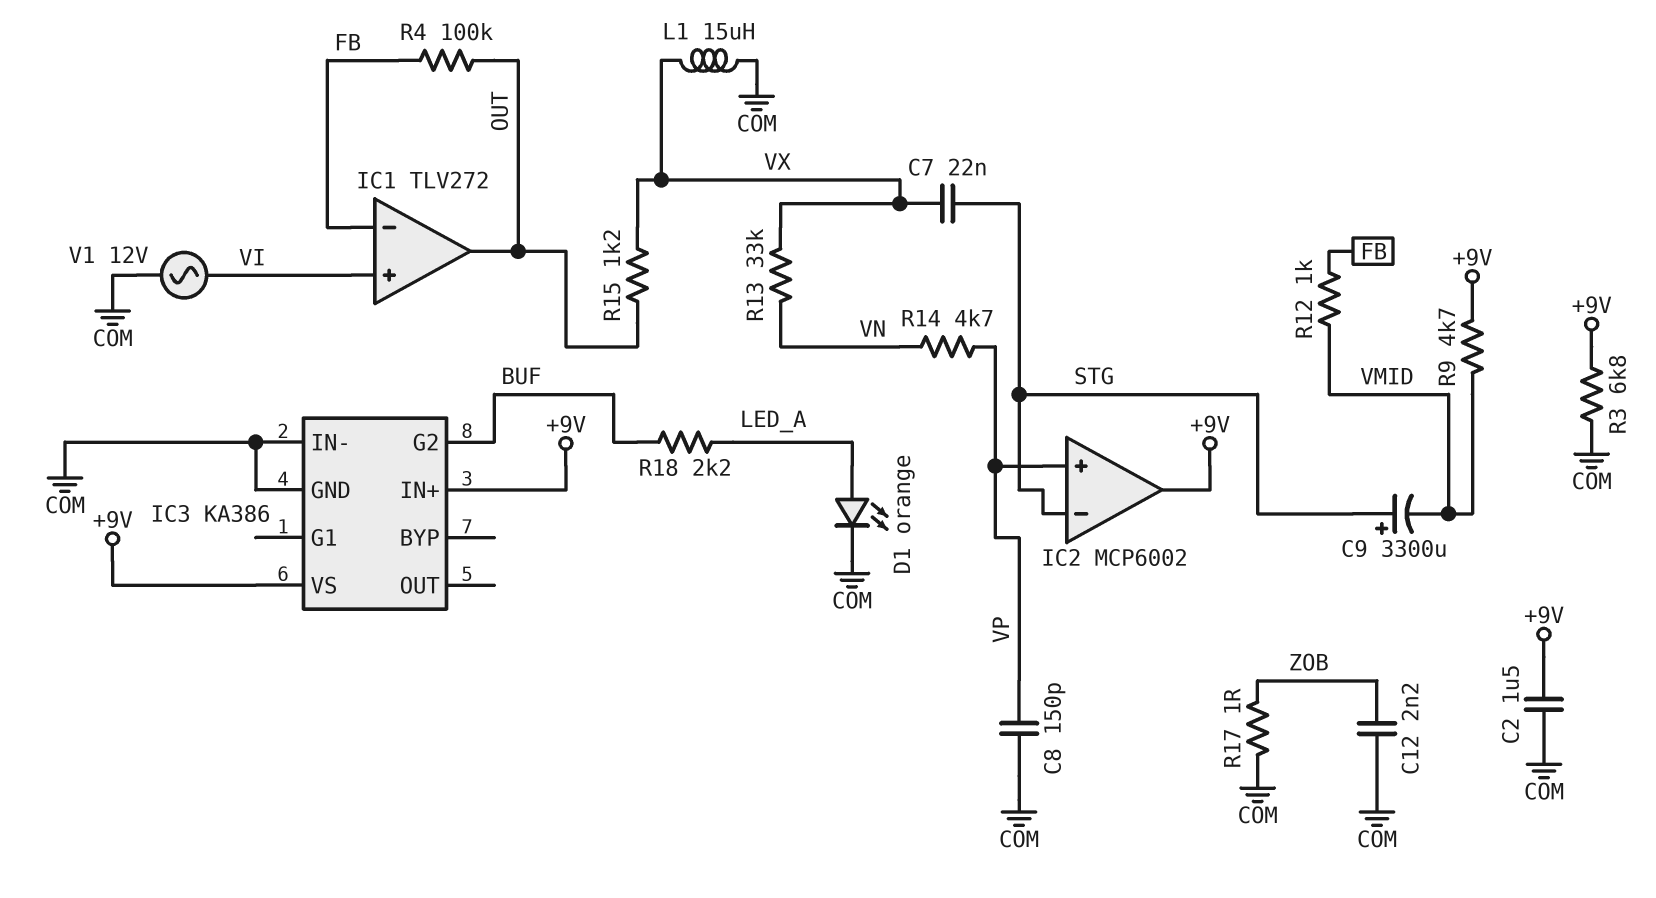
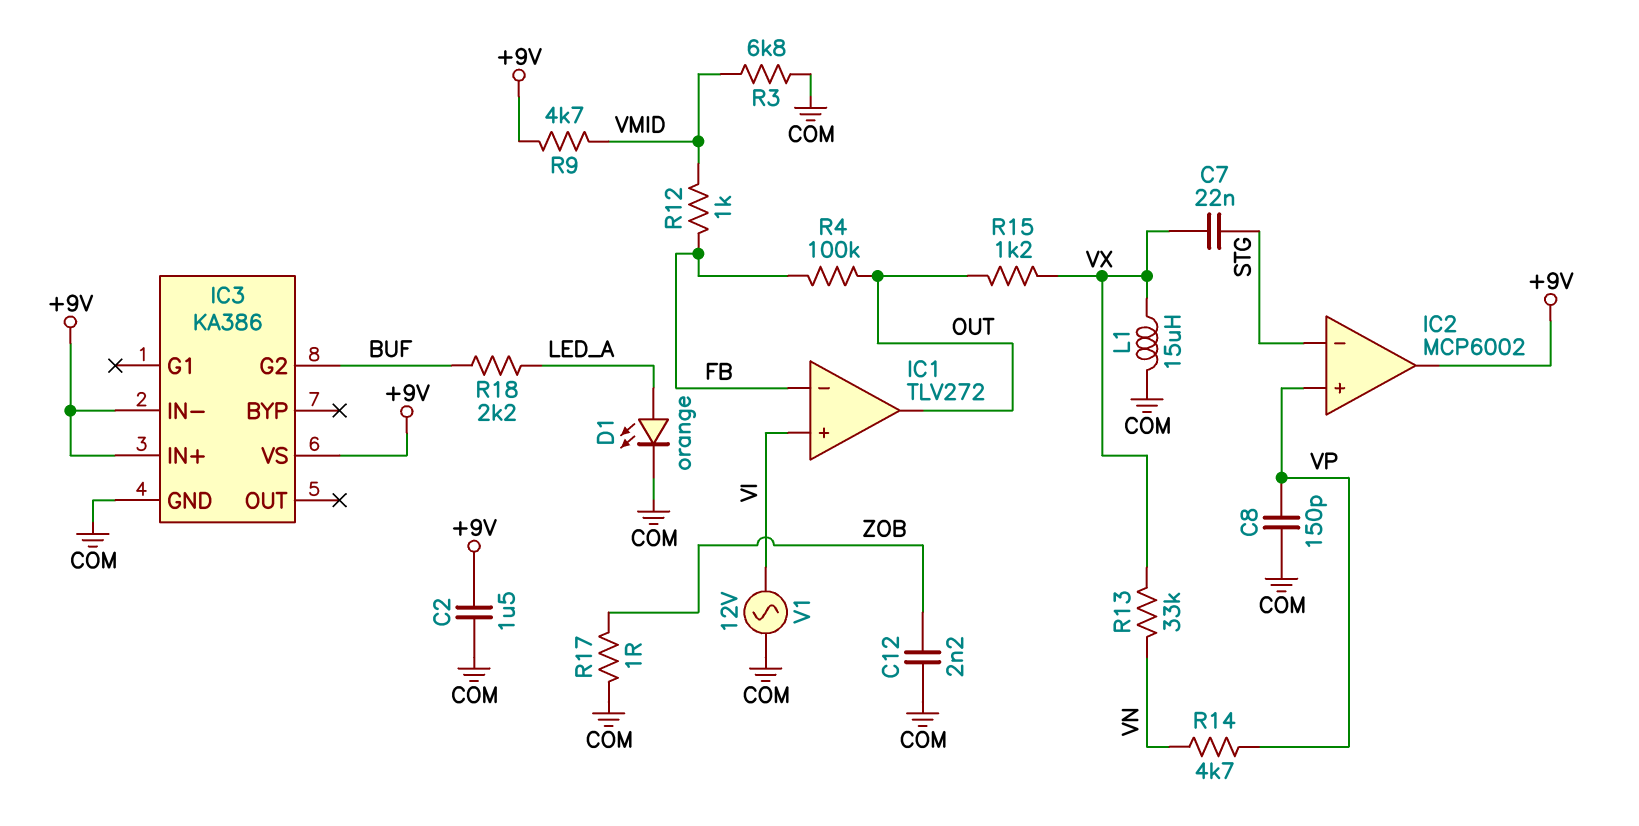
C9: 3300uF (plus STG, minus VMID) -> none
IC3 pin IN-: COM -> +9V
R3: 6.8k (+9V, COM) -> 6.8k (COM, VMID)

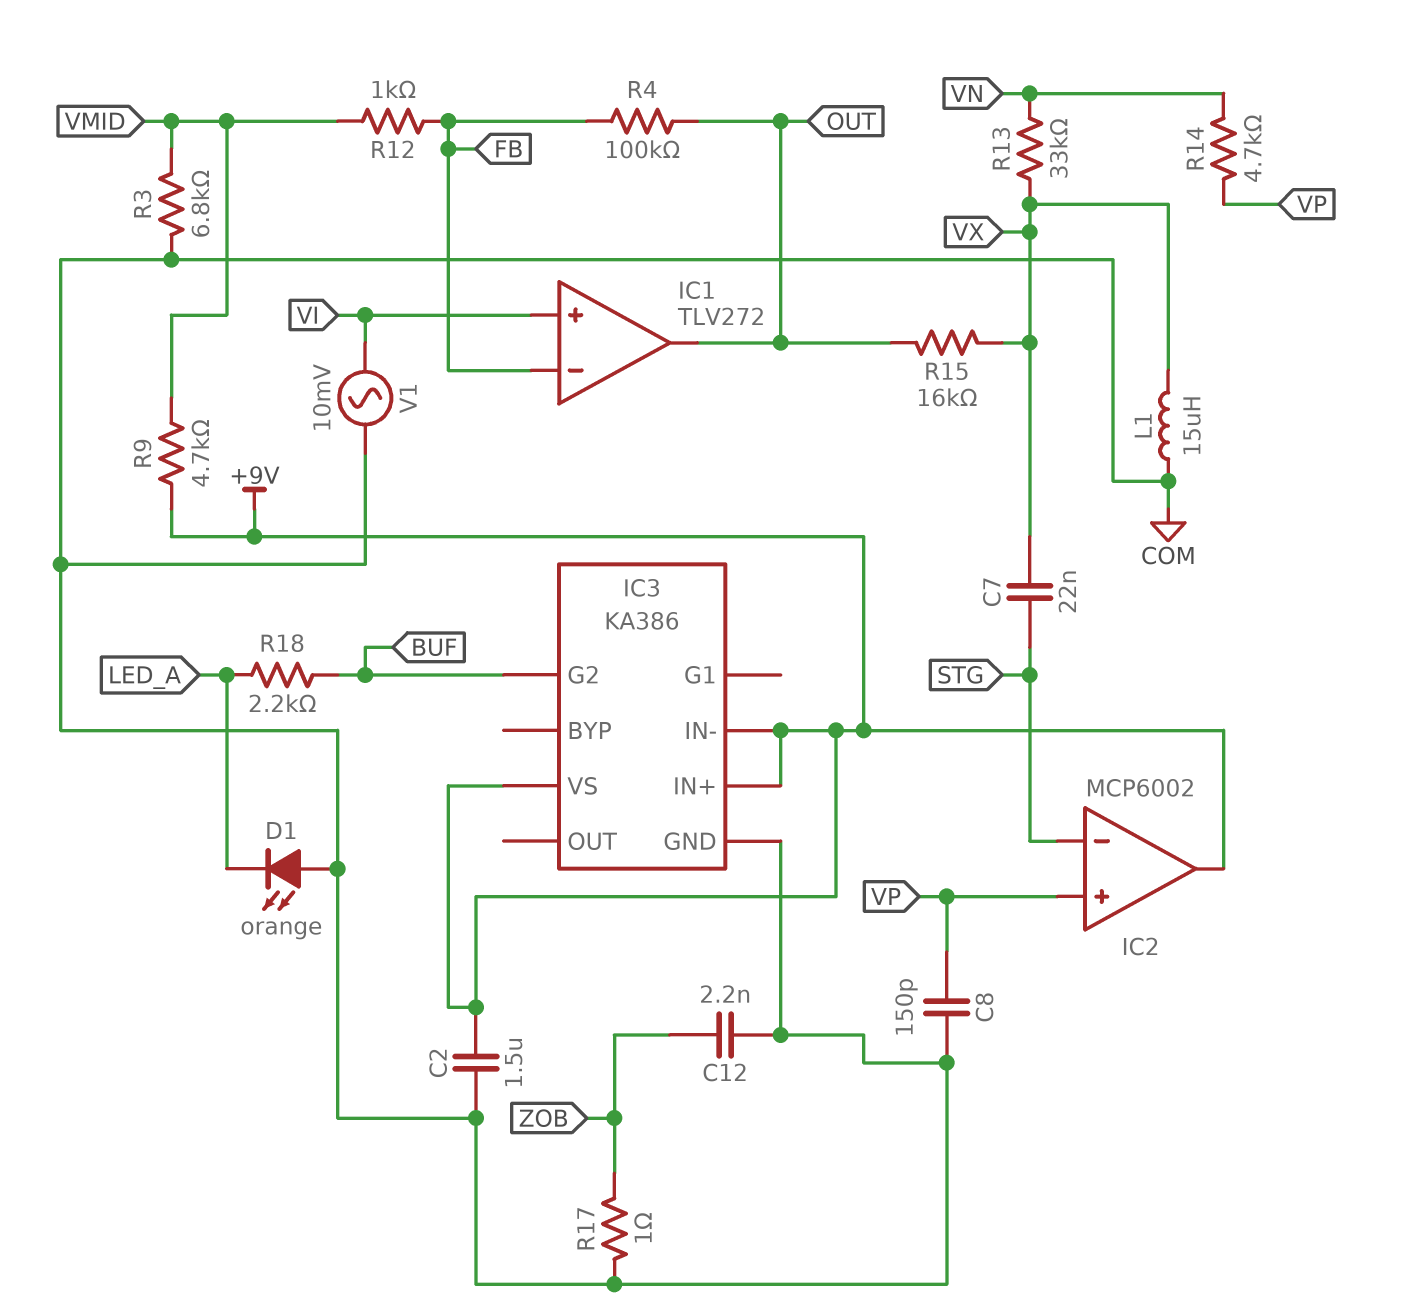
D1: LED orange (A LED_A, K COM) -> LED orange (A COM, K LED_A)
R15: 1.2k (OUT, VX) -> 16k (OUT, VX)
V1: AC 12V (COM, VI) -> AC 10mV (COM, VI)

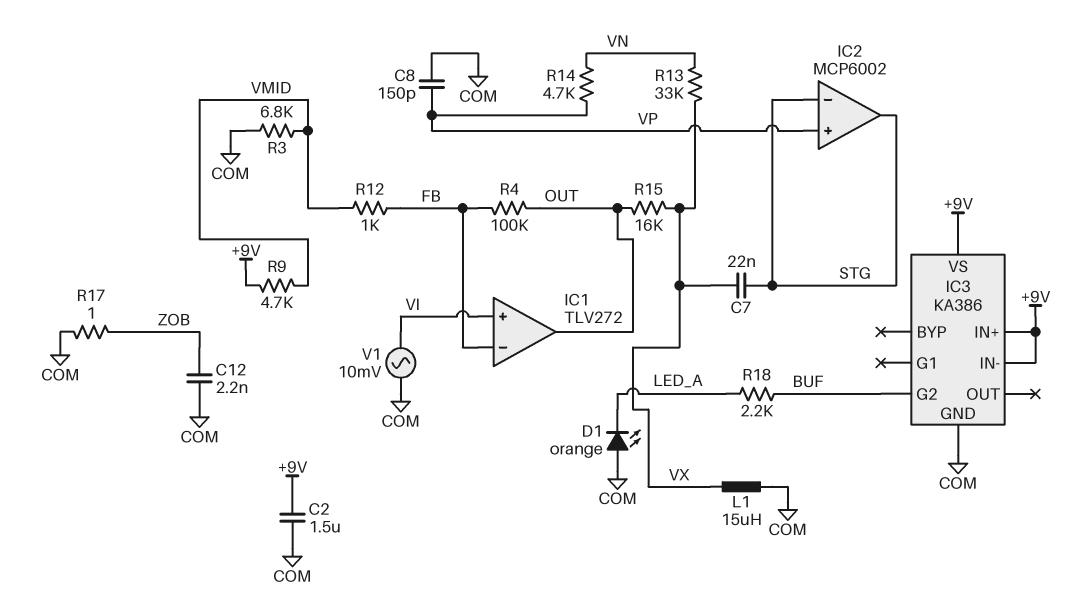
IC2 pin out: +9V -> STG

